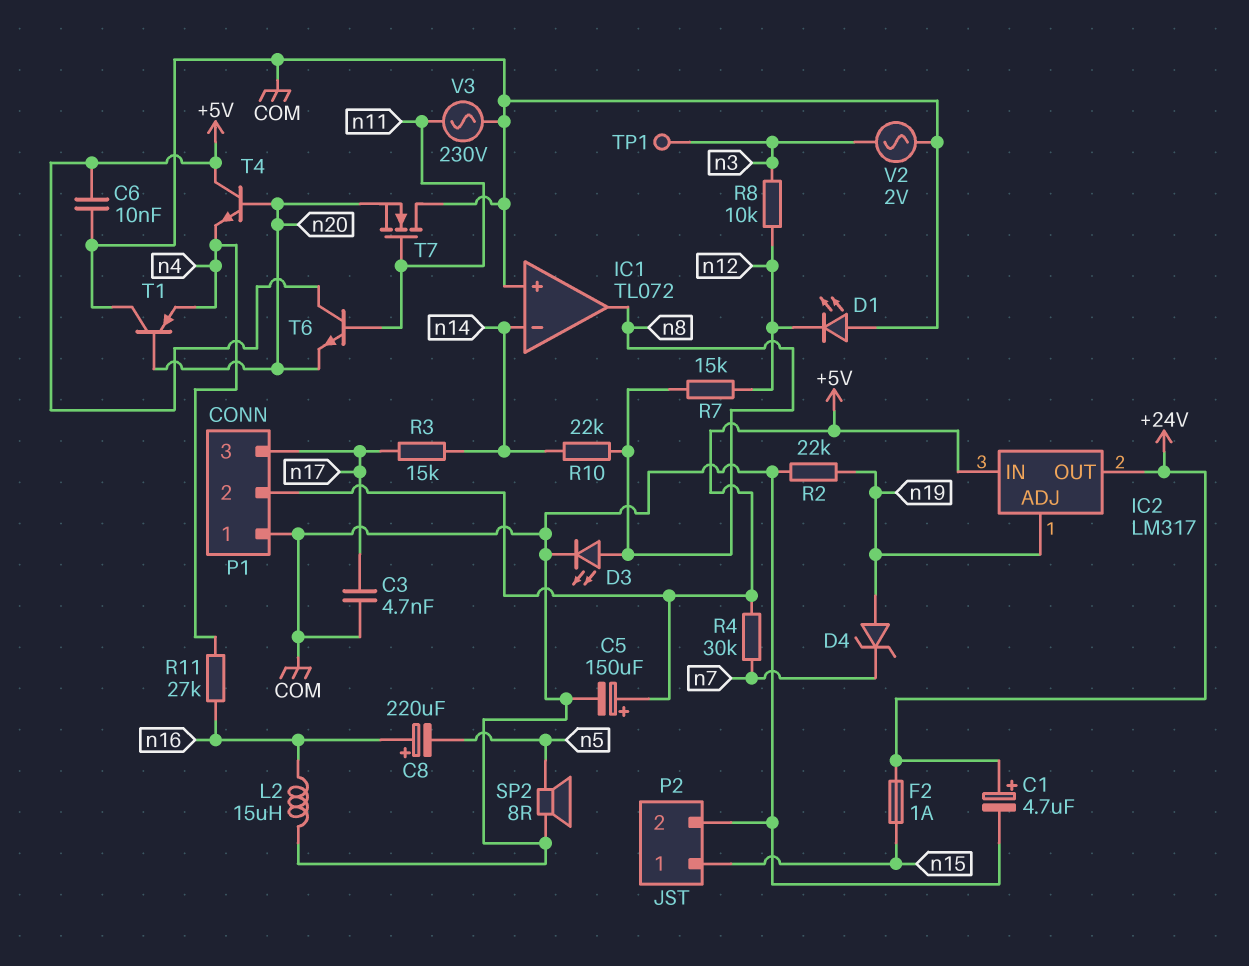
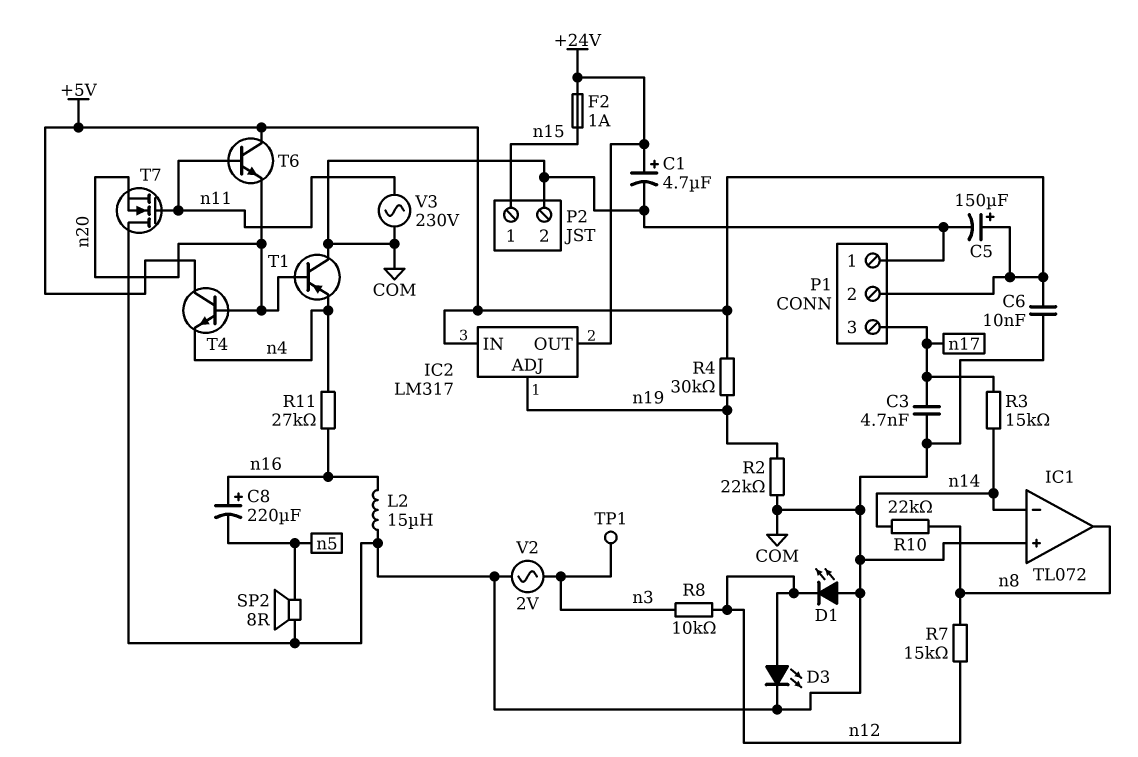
D3: LED (A n8, K COM) -> LED (A n12, K COM)
D4: zener (A n19, K n7) -> none
R4: 30k (+5V, n7) -> 30k (+5V, n19)

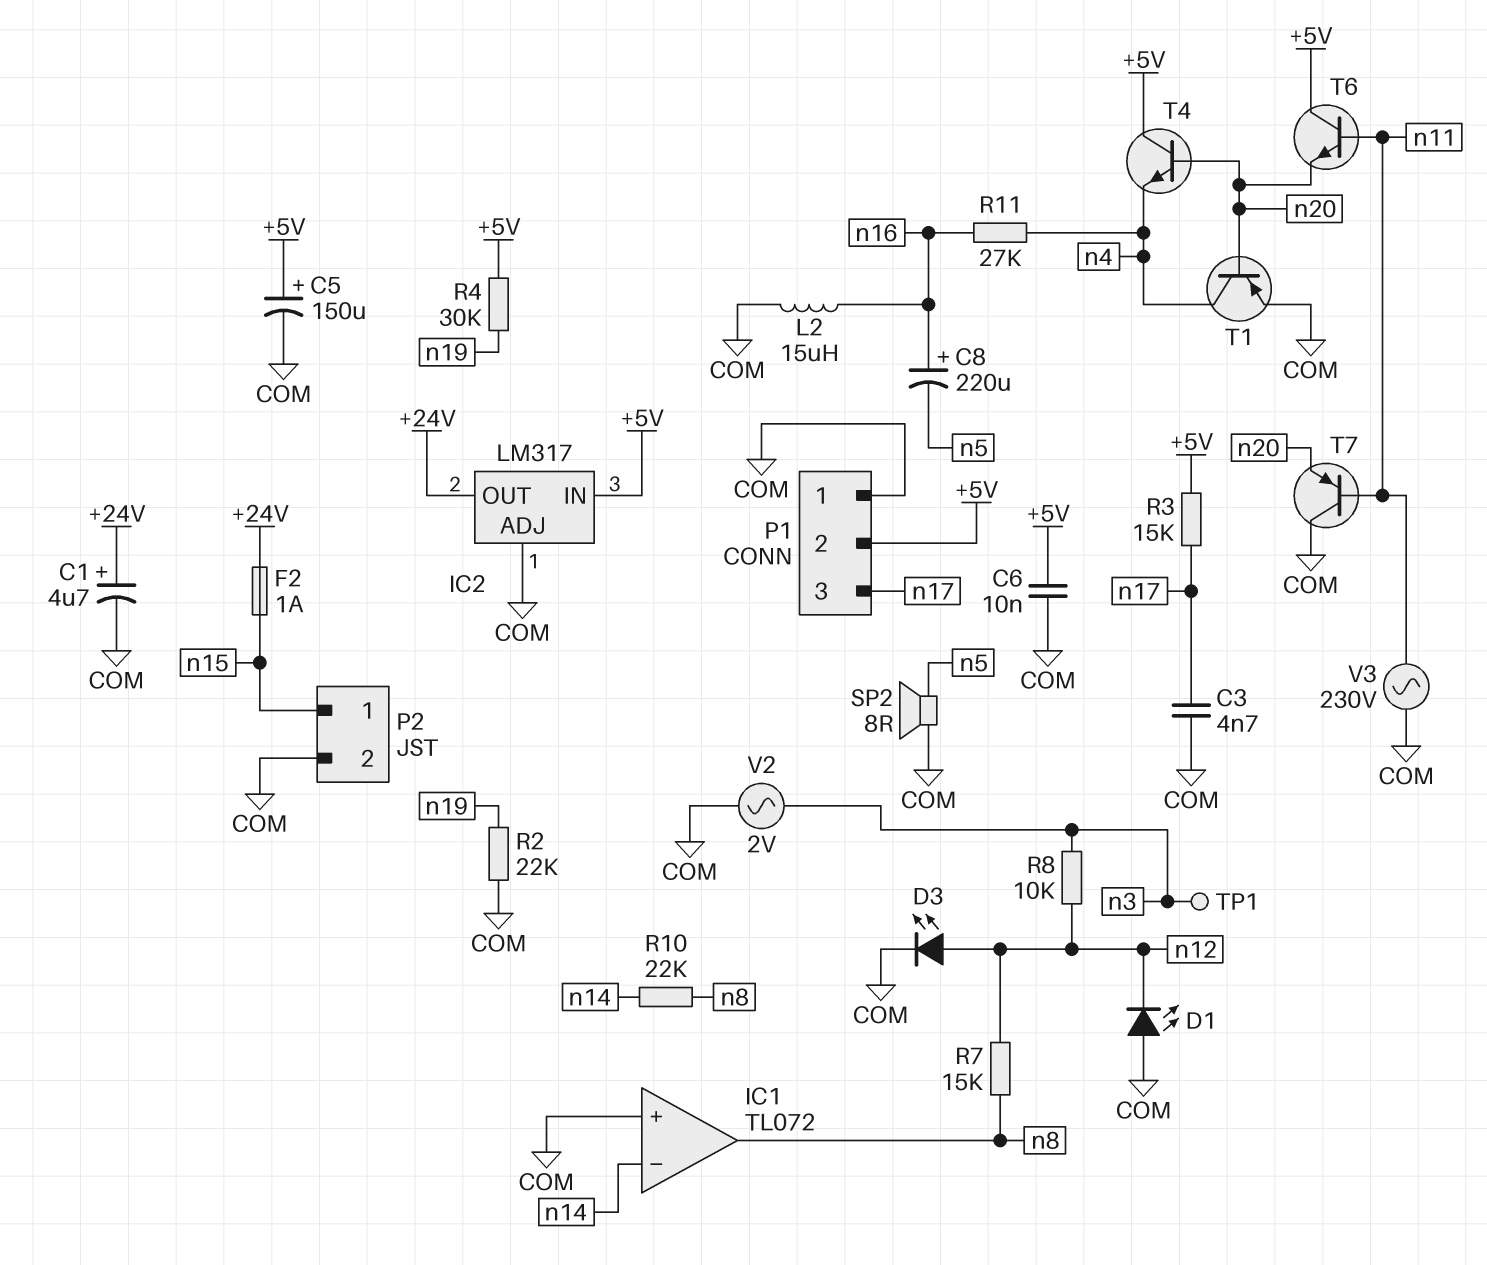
IC2 pin ADJ: n19 -> COM
R3: 15k (n14, n17) -> 15k (+5V, n17)
T1: PNP (B n20, C COM, E n4) -> PNP (B n20, C n4, E COM)
T7: NMOS (G n11, D COM, S n20) -> PNP (B n11, C COM, E n20)

